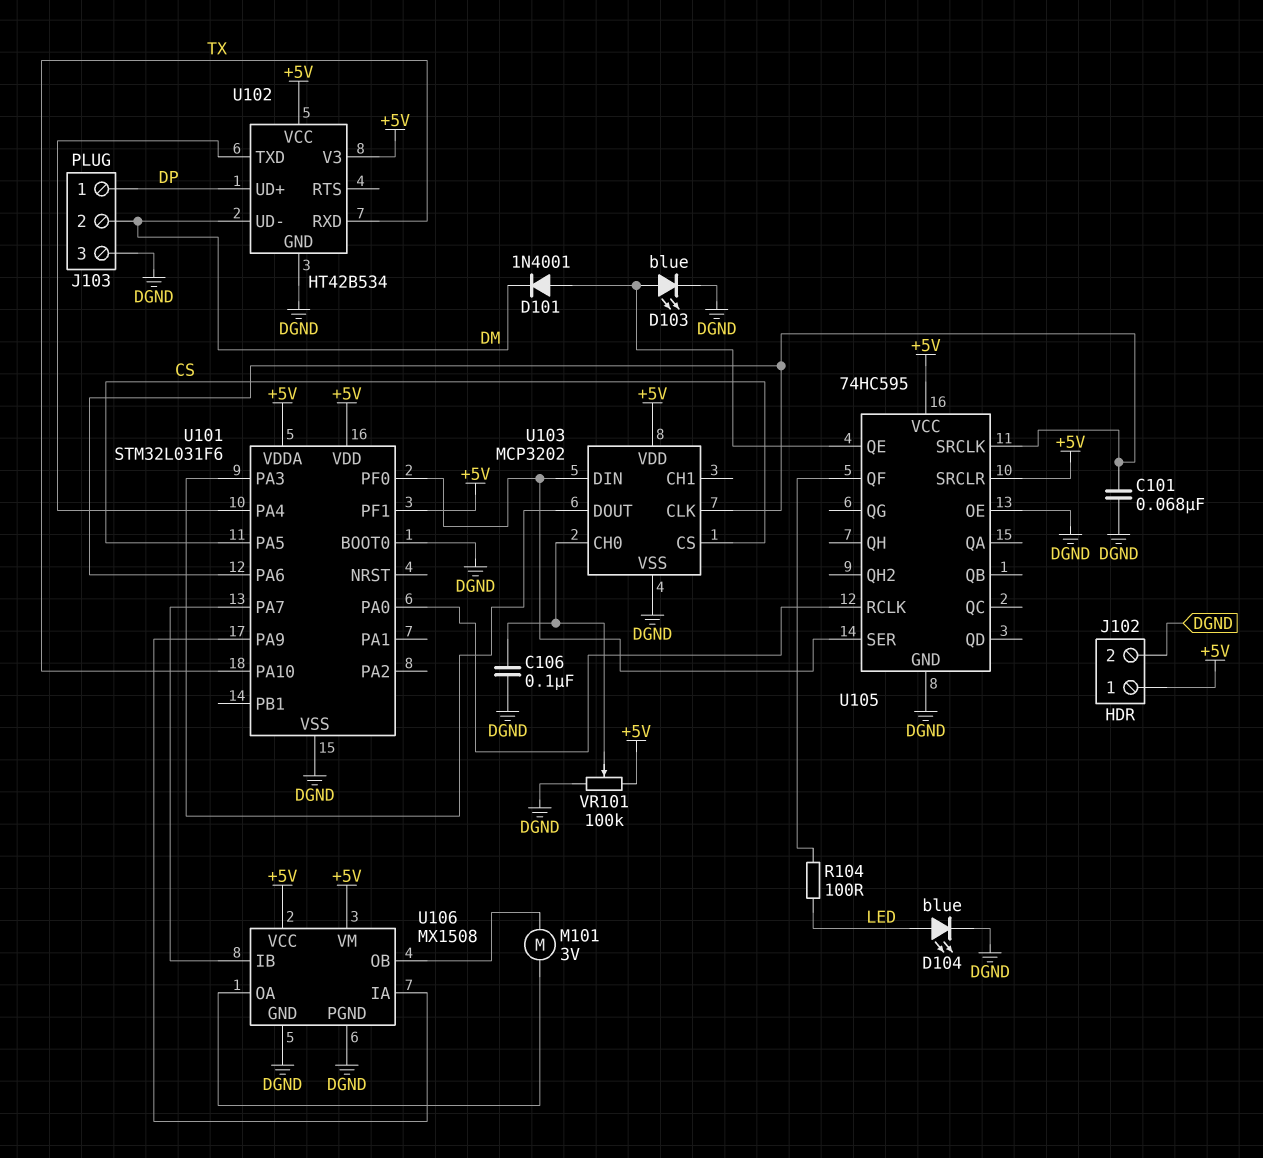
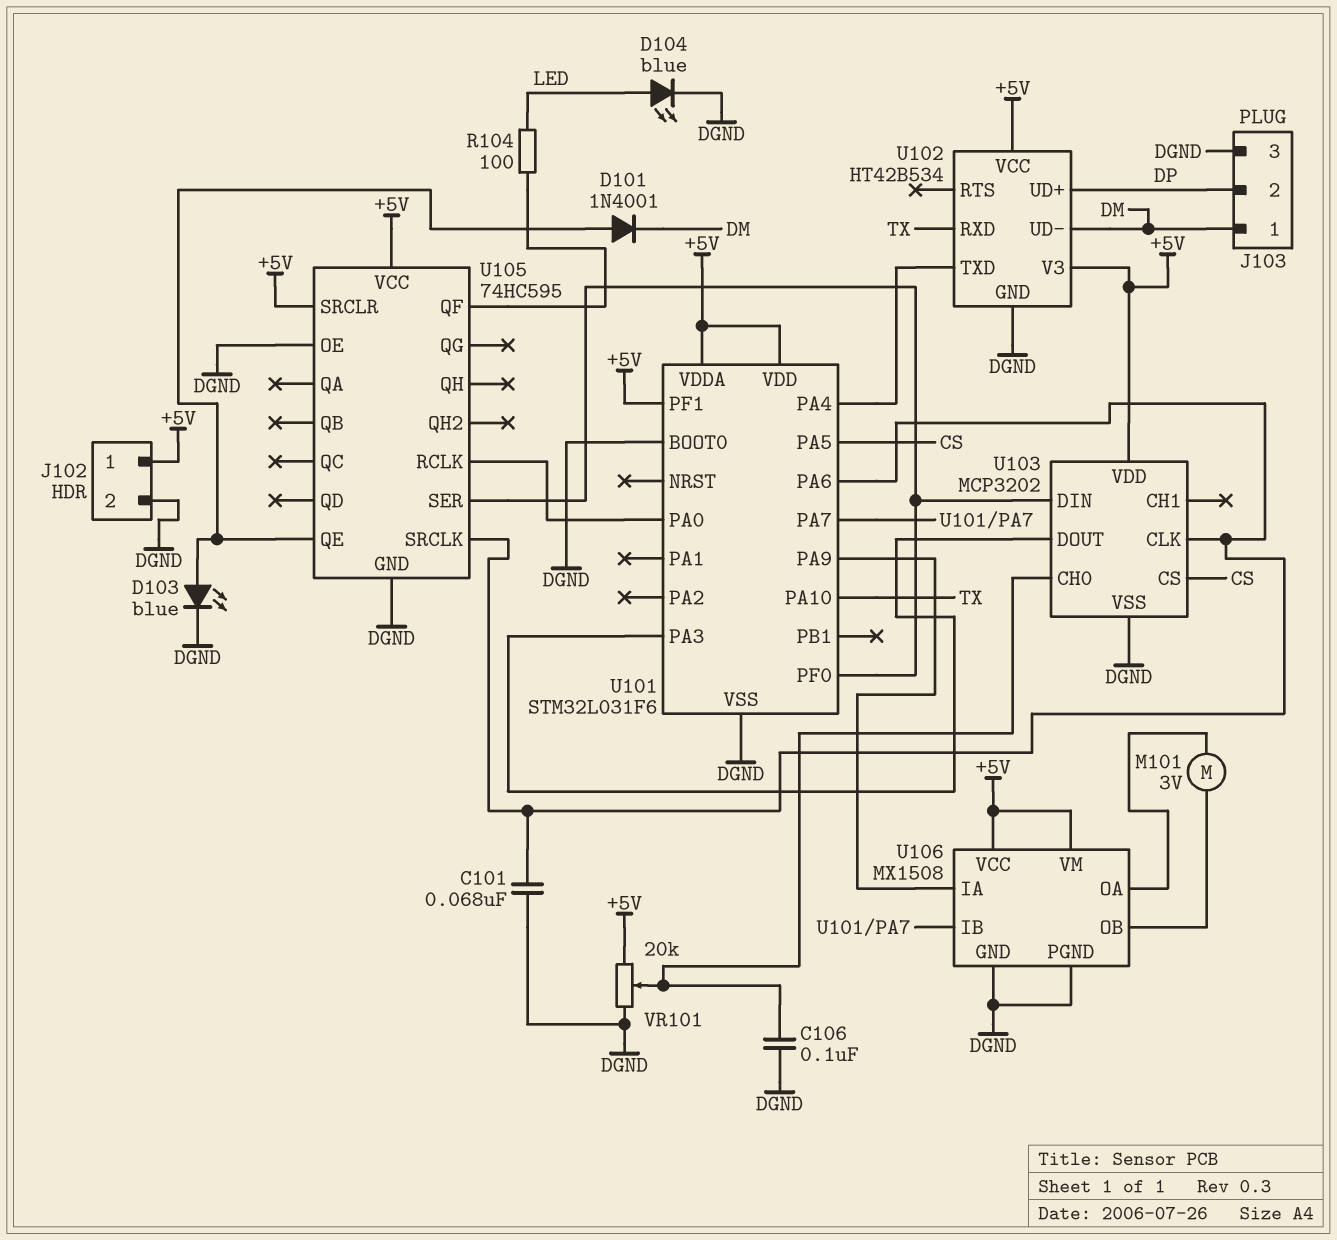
J103 pin 1: DP -> DM
J103 pin 2: DM -> DP
VR101: 100k (+5V, DGND, wiper U103/CH0) -> 20k (+5V, DGND, wiper U103/CH0)

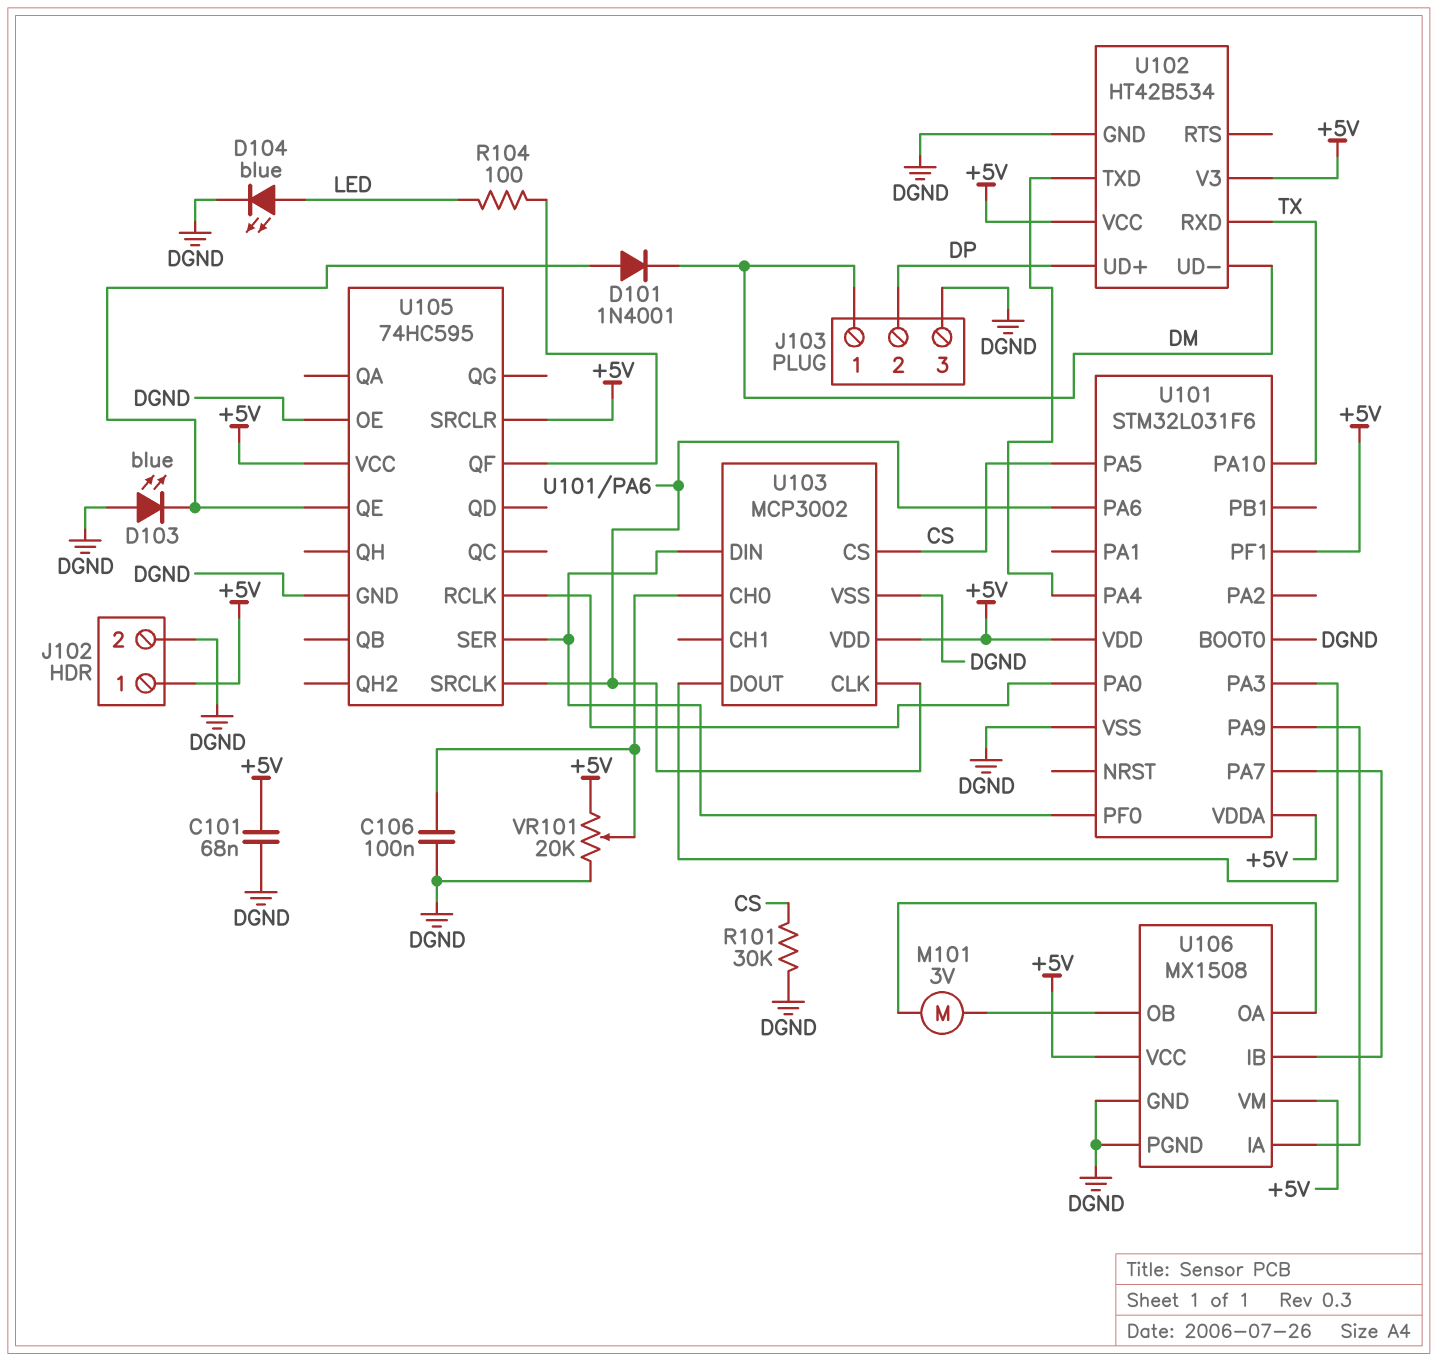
C101: 68nF (DGND, U101/PA6) -> 68nF (+5V, DGND)
D103: LED blue (A U105/QE, K DGND) -> LED blue (A DGND, K U105/QE)
R101: none -> 30k (CS, DGND)
U103: MCP3202 -> MCP3002

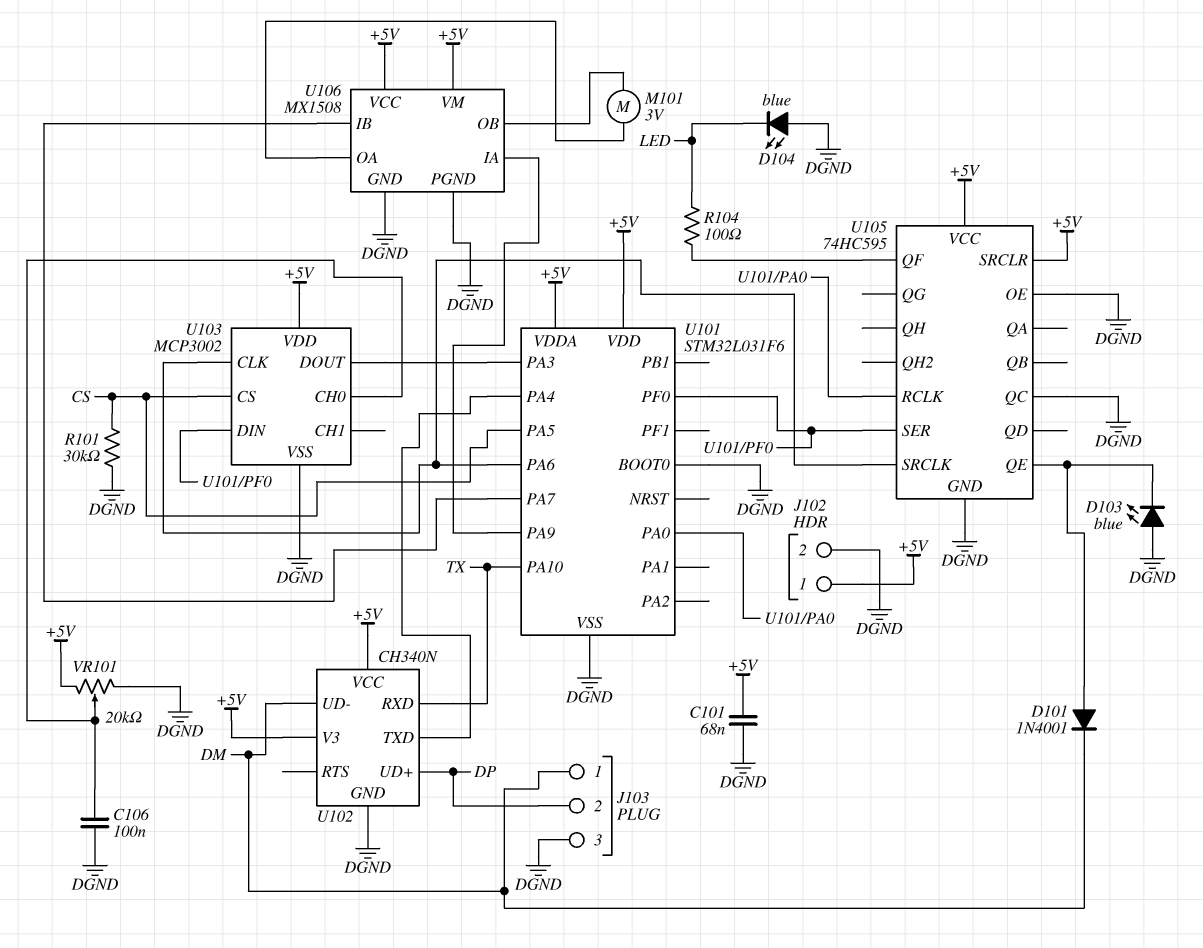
D104: LED blue (A LED, K DGND) -> LED blue (A DGND, K LED)
U101 pin PF1: +5V -> none
U102: HT42B534 -> CH340N
U105 pin QC: none -> DGND

